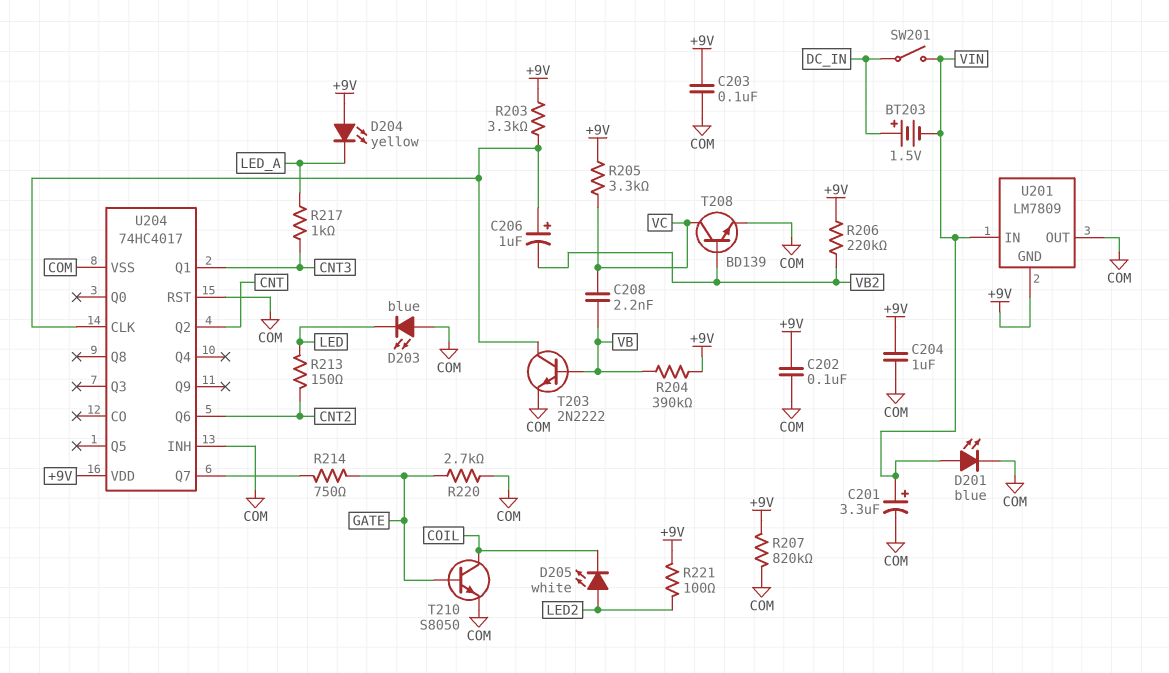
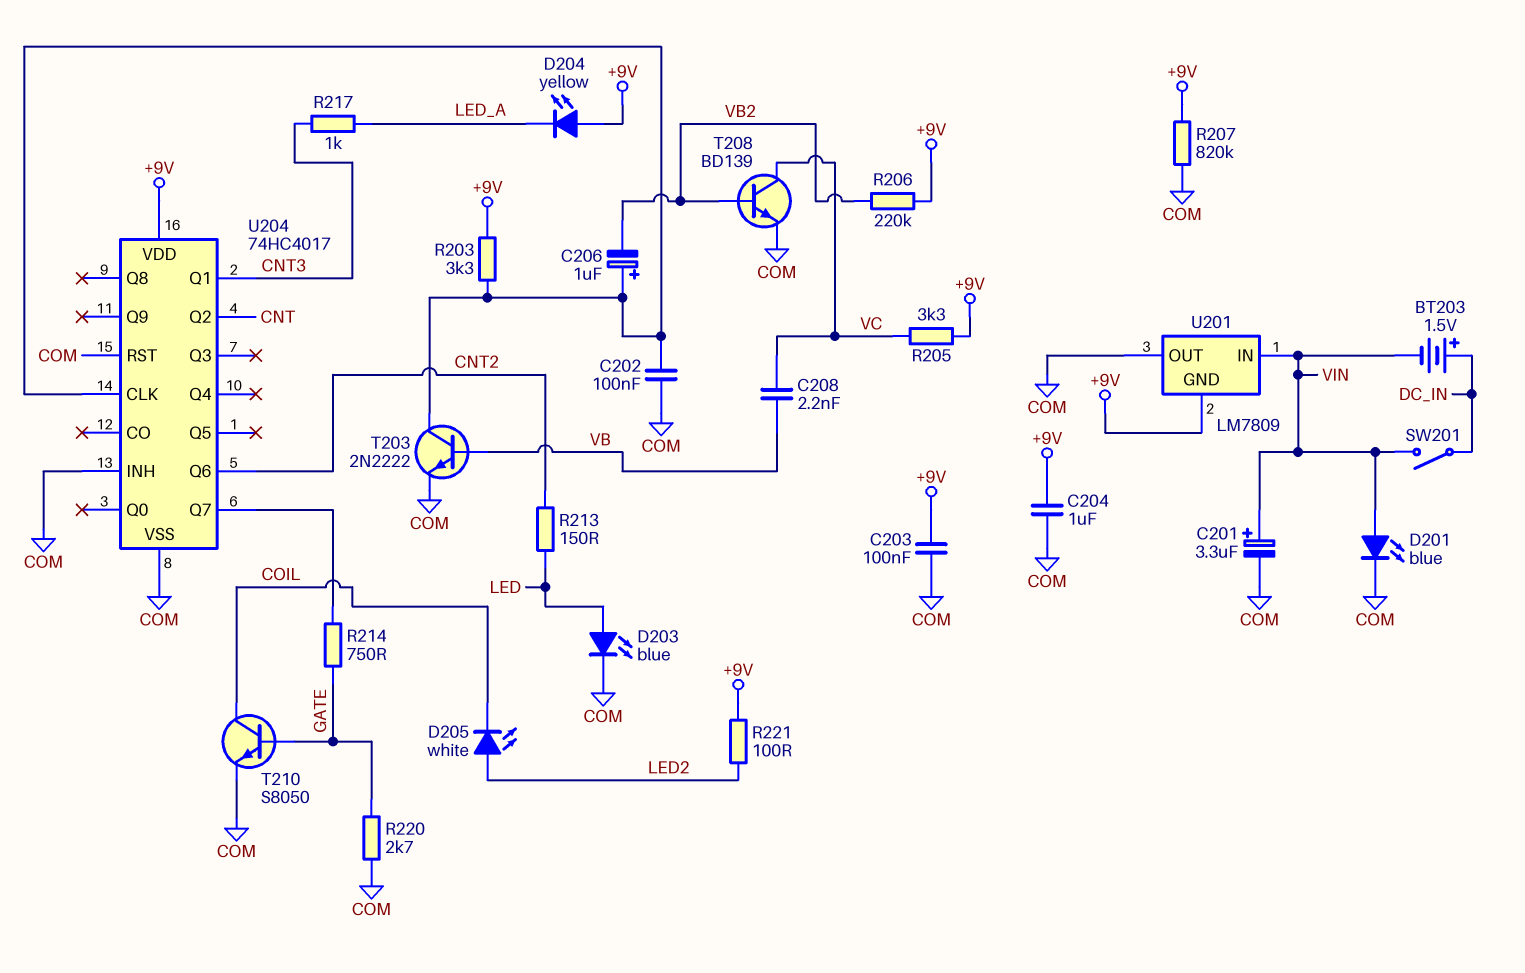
C202: 100nF (+9V, COM) -> 100nF (COM, U204/CLK)
D203: LED blue (A COM, K LED) -> LED blue (A LED, K COM)
R204: 390k (+9V, VB) -> none

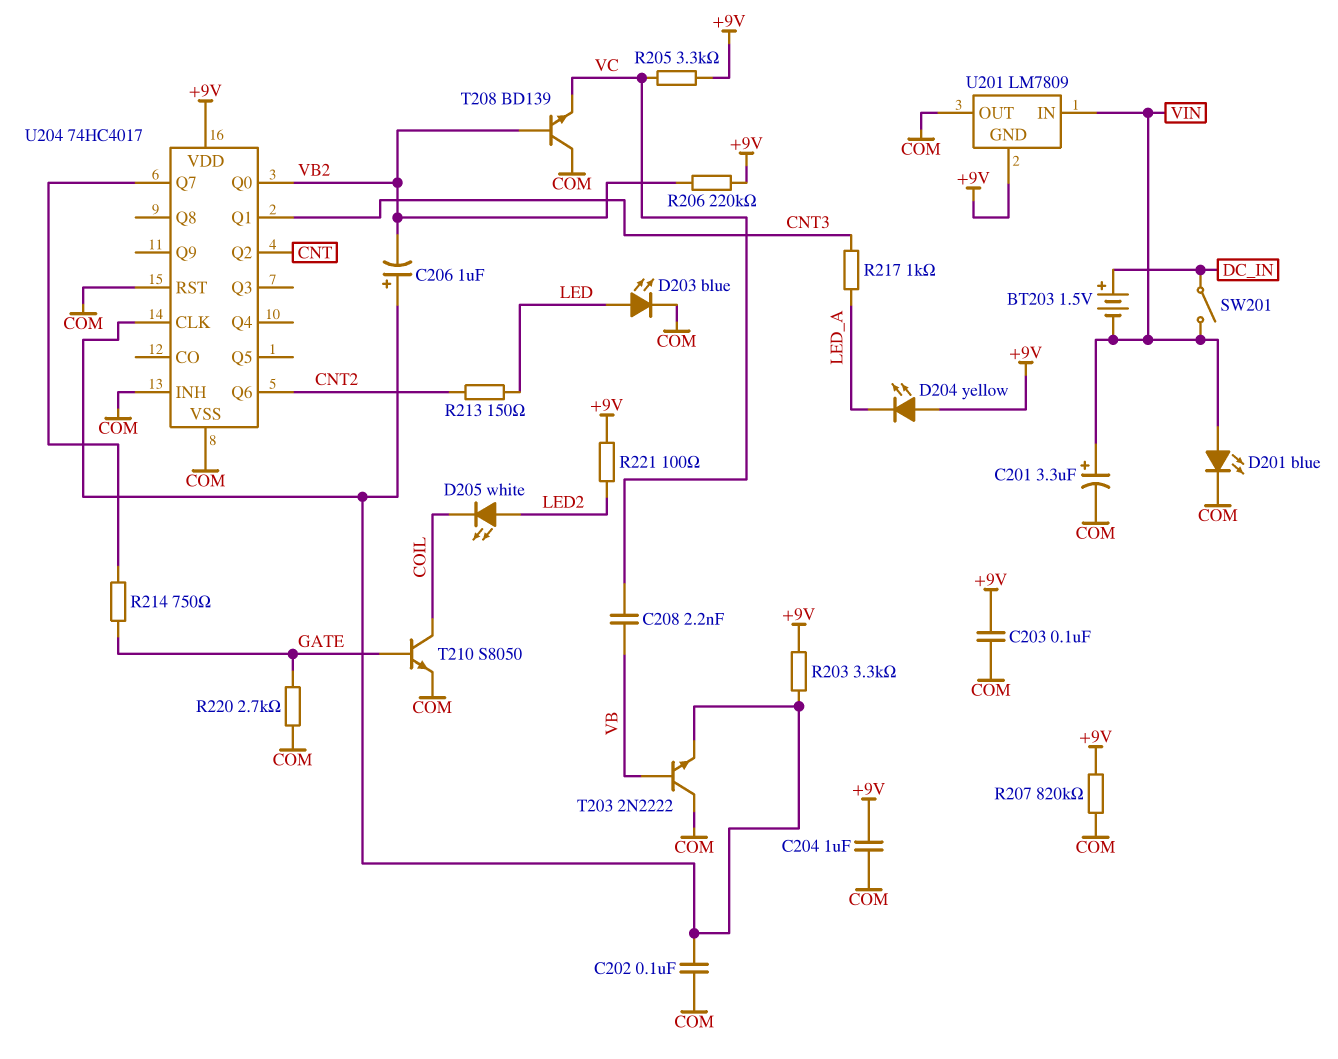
T203: NPN 2N2222 (B VB, C U204/CLK, E COM) -> NPN 2N2222 (B VB, C COM, E U204/CLK)
T208: NPN BD139 (B VB2, C VC, E COM) -> NPN BD139 (B VB2, C COM, E VC)
U204 pin Q0: none -> VB2

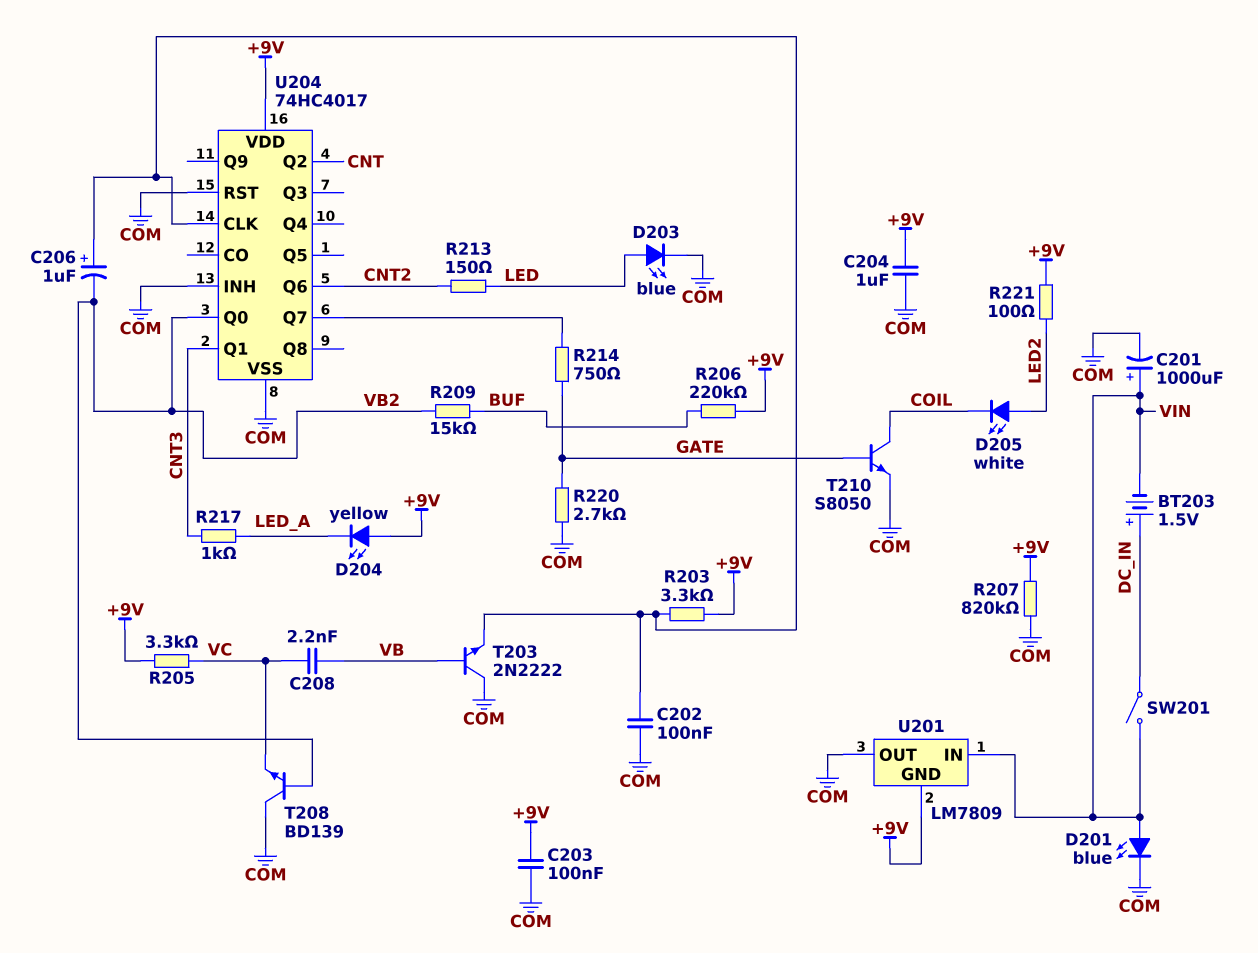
C201: 3.3uF (plus VIN, minus COM) -> 1000uF (plus VIN, minus COM)
R206: 220k (+9V, VB2) -> 220k (+9V, BUF)
R209: none -> 15k (BUF, VB2)

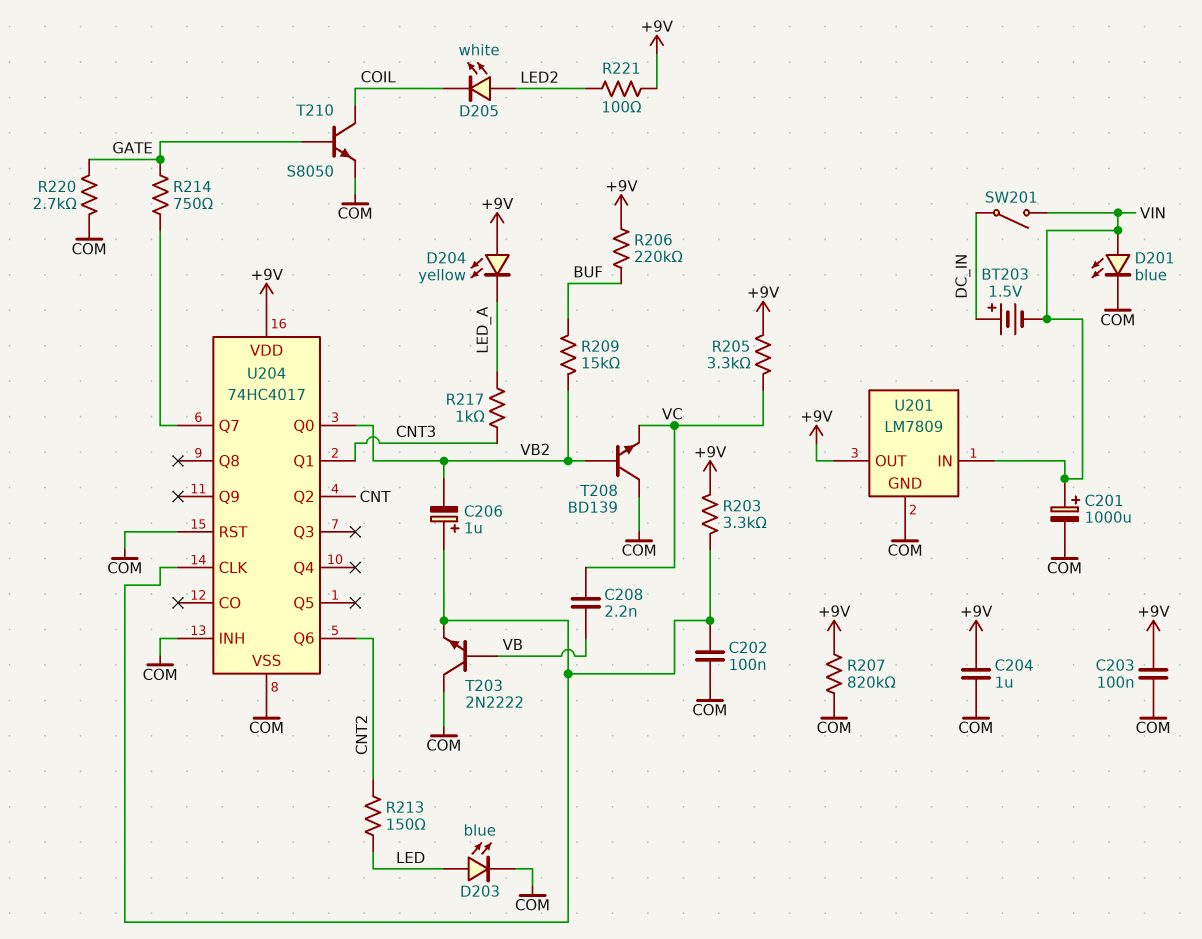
U201 pin GND: +9V -> COM
U201 pin OUT: COM -> +9V

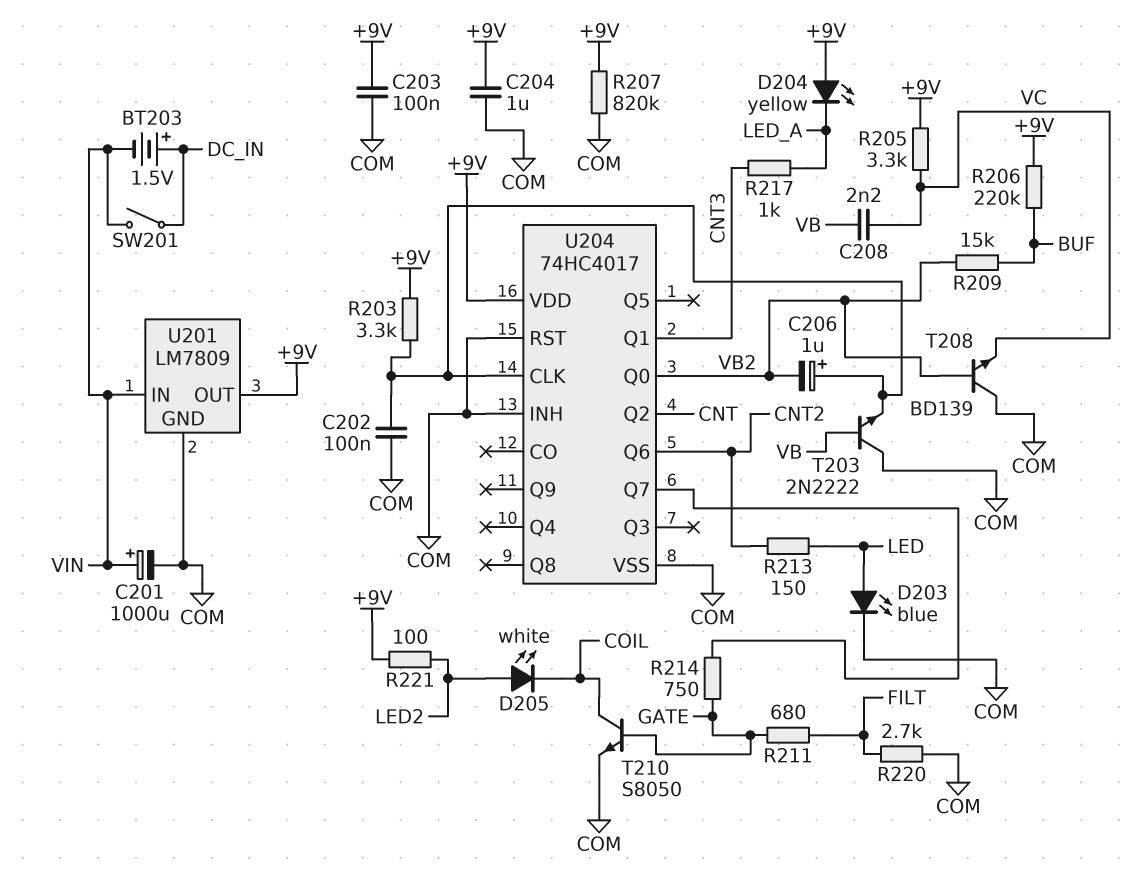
D201: LED blue (A VIN, K COM) -> none
R211: none -> 680 (FILT, GATE)
R220: 2.7k (COM, GATE) -> 2.7k (COM, FILT)

